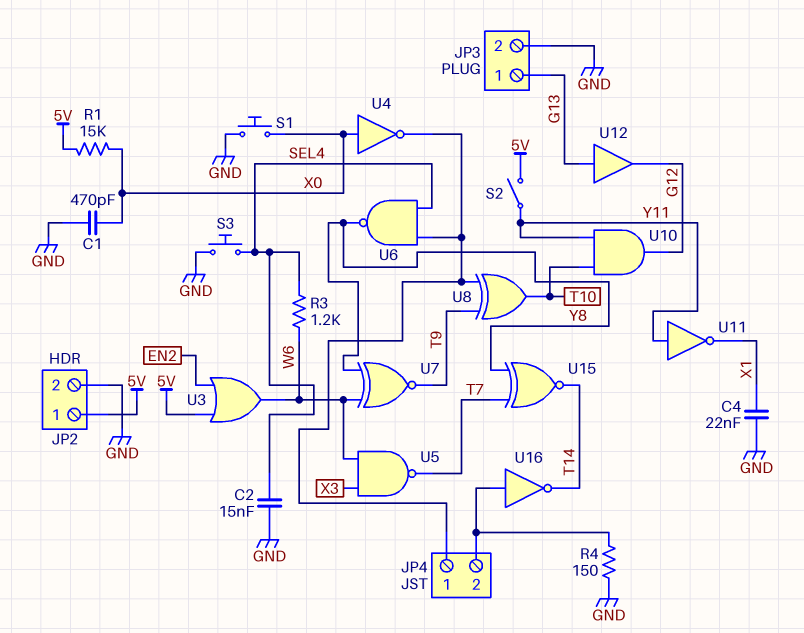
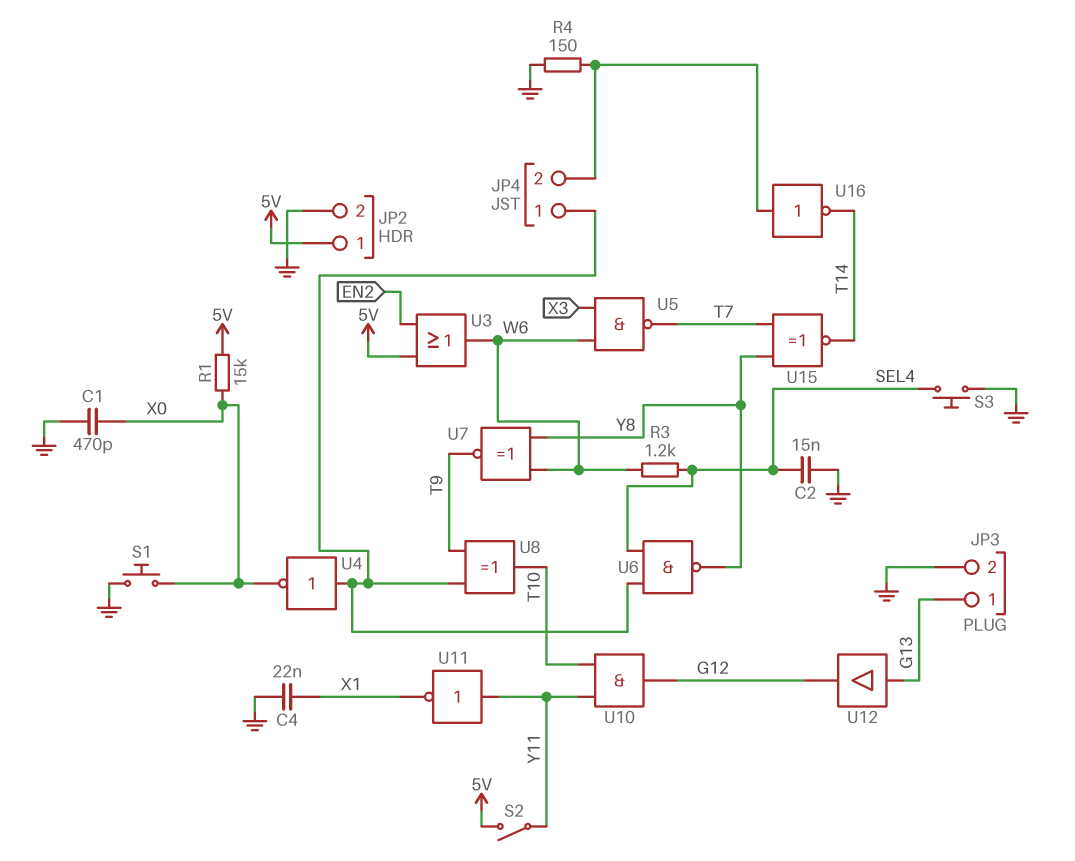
U4: NOT (in X0, out JP4/1) -> NOT (in JP4/1, out X0)

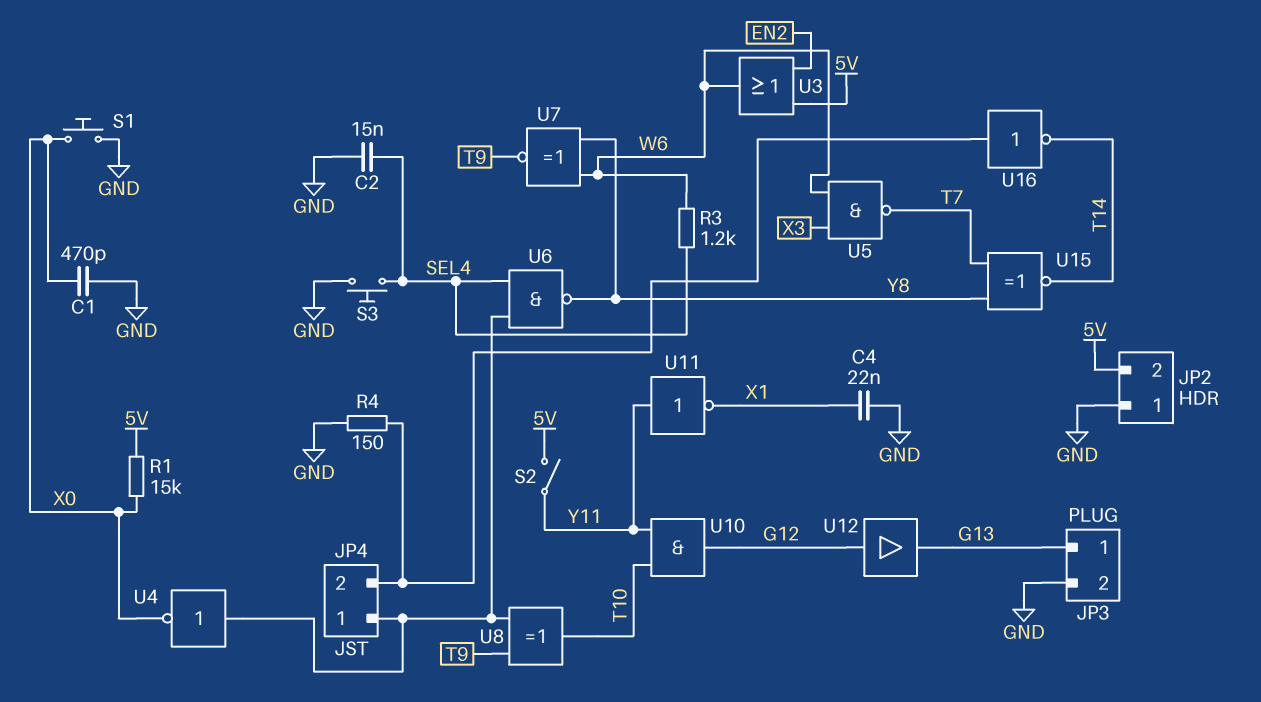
JP2 pin 1: 5V -> GND
JP2 pin 2: GND -> 5V
U12: buffer (in G13, out G12) -> buffer (in G12, out G13)

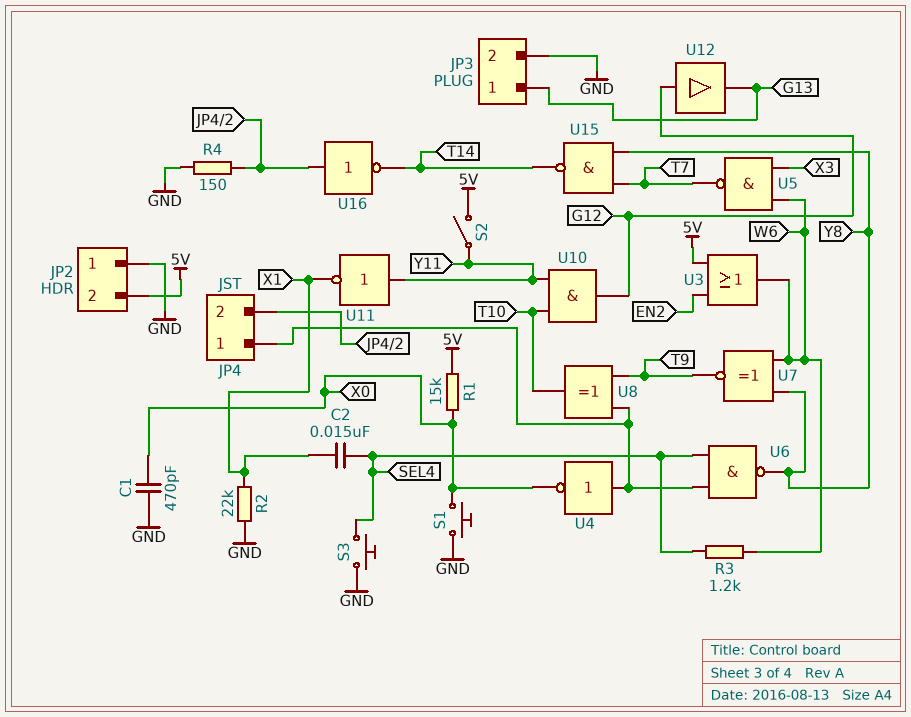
C2: 15nF (GND, SEL4) -> 15nF (SEL4, X1)
C4: 22nF (GND, X1) -> none
R2: none -> 22k (GND, X1)
U15: XNOR (in T7, in Y8, out T14) -> NAND (in T7, in Y8, out T14)

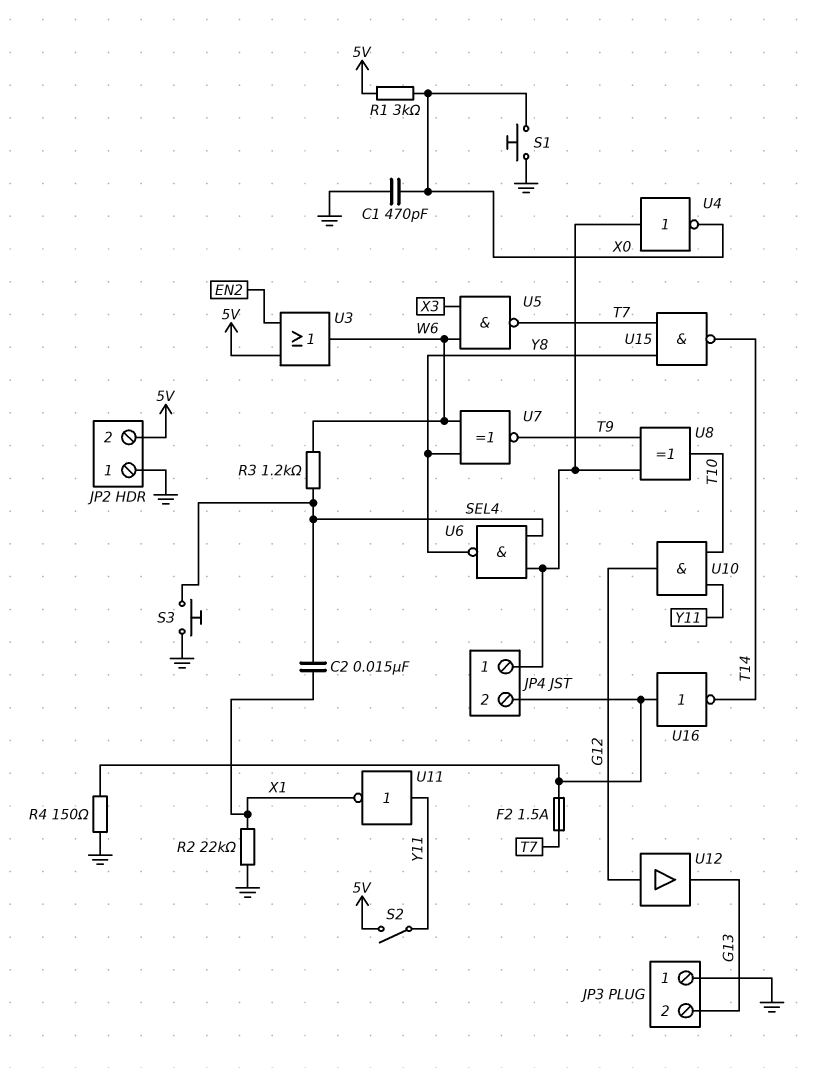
F2: none -> 1.5A (JP4/2, T7)
JP3 pin 1: G13 -> GND
JP3 pin 2: GND -> G13
R1: 15k (5V, X0) -> 3k (5V, X0)

